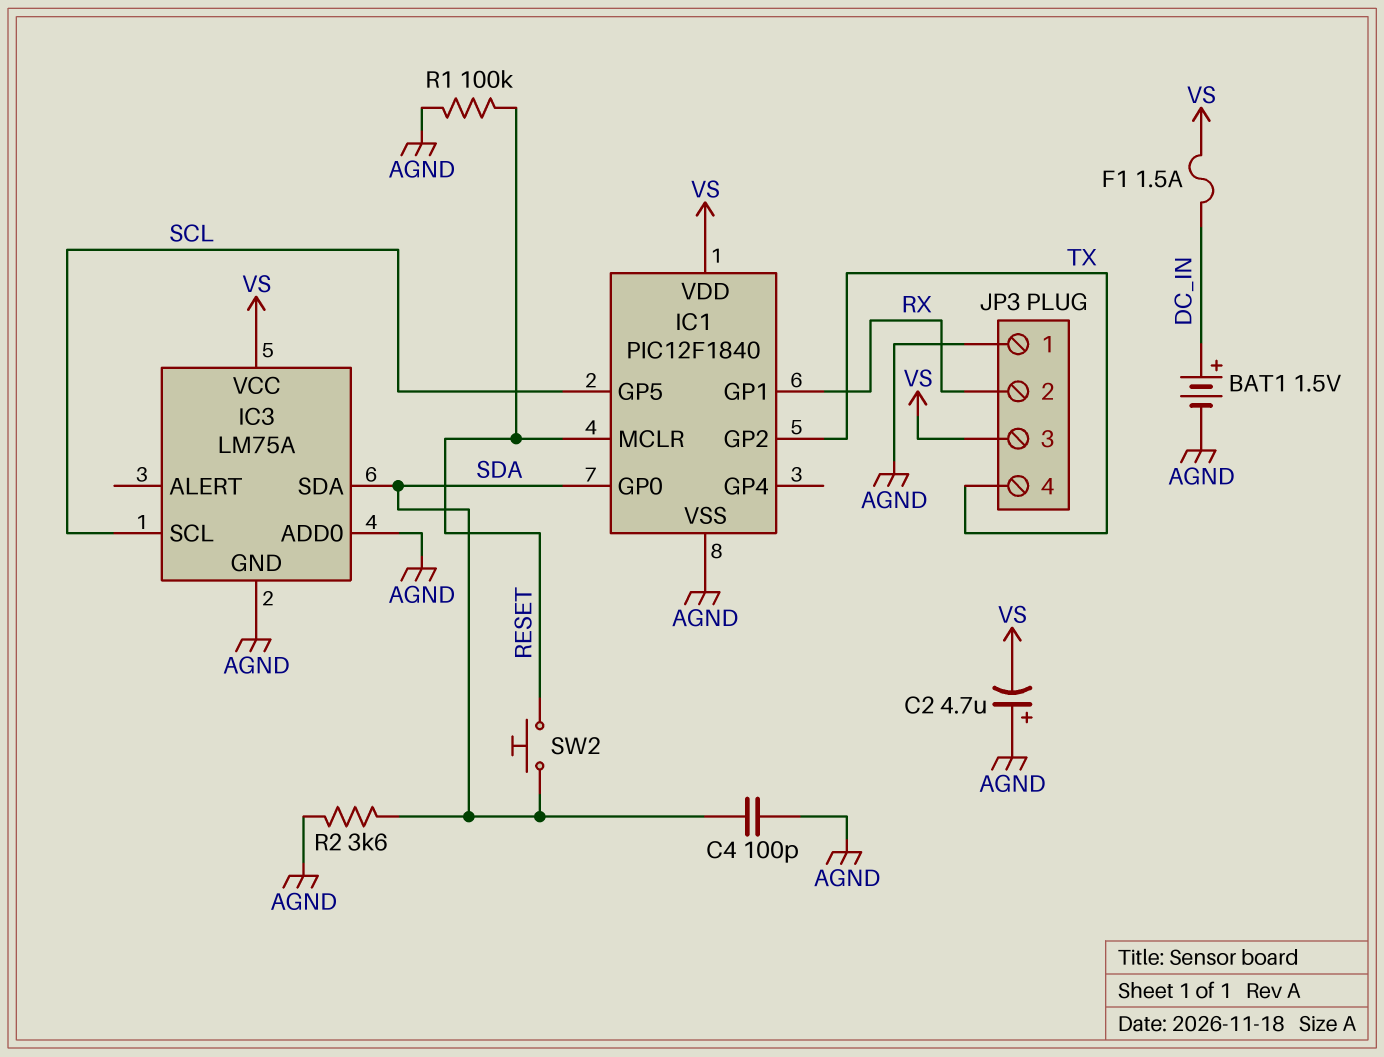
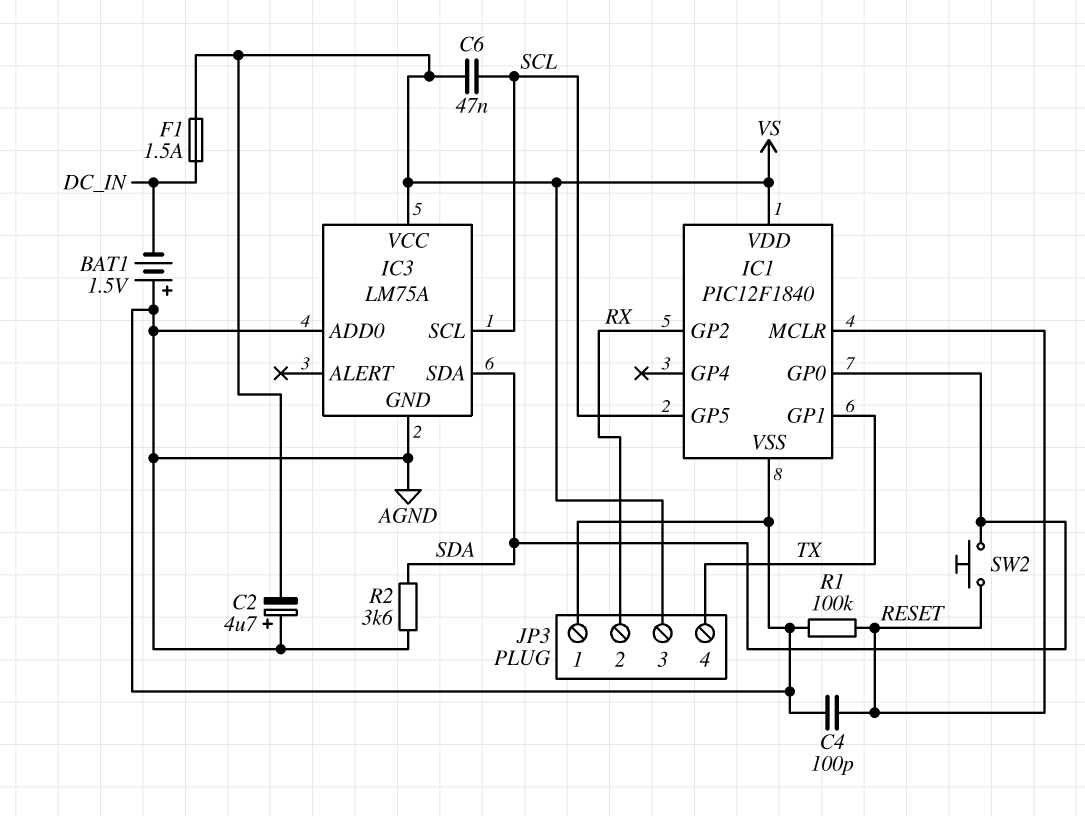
BAT1: 1.5V (plus DC_IN, minus AGND) -> 1.5V (plus AGND, minus DC_IN)
C4: 100pF (AGND, SDA) -> 100pF (AGND, RESET)
C6: none -> 47nF (SCL, VS)
IC1 pin GP1: RX -> TX
IC1 pin GP2: TX -> RX

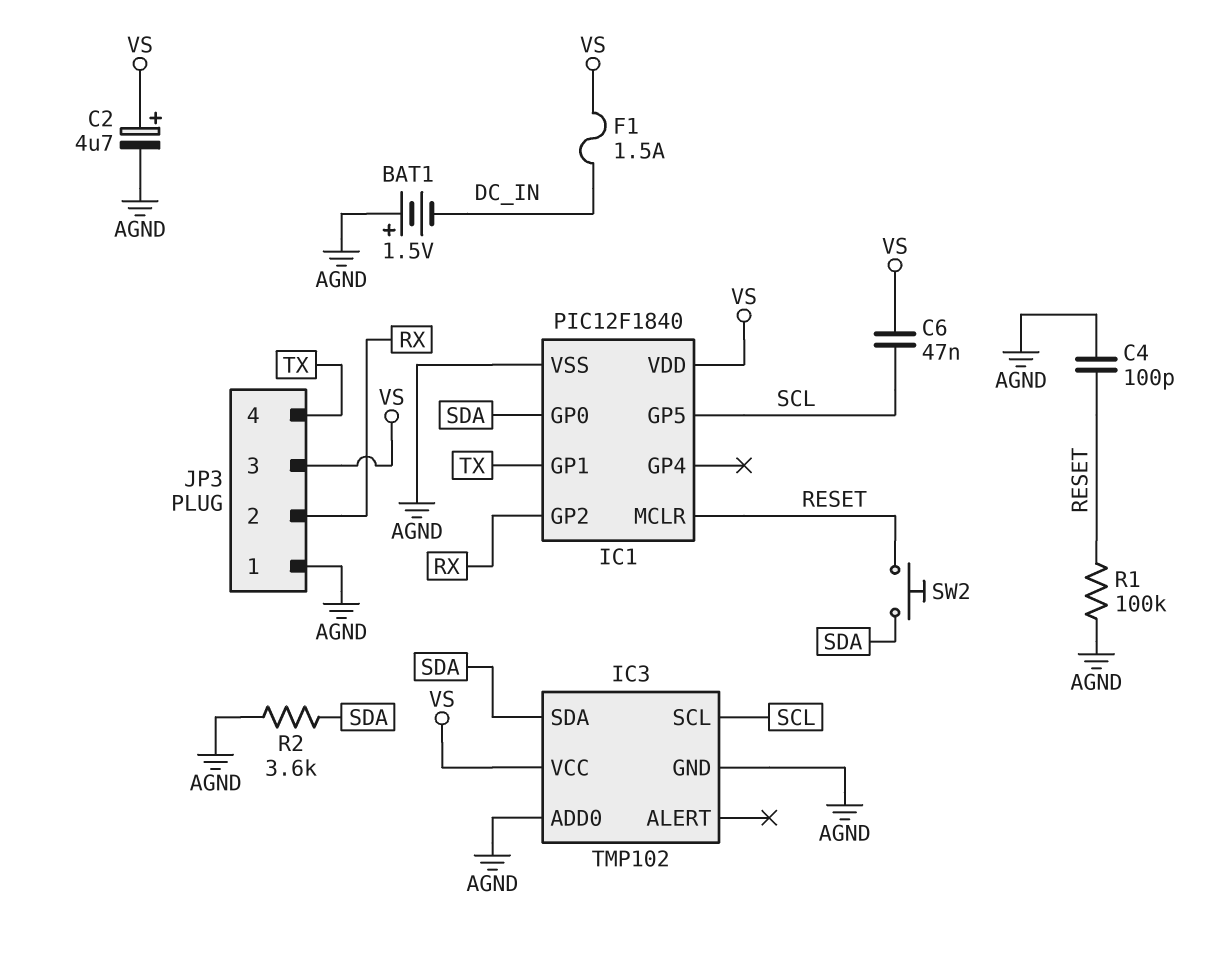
C2: 4.7uF (plus AGND, minus VS) -> 4.7uF (plus VS, minus AGND)
IC3: LM75A -> TMP102

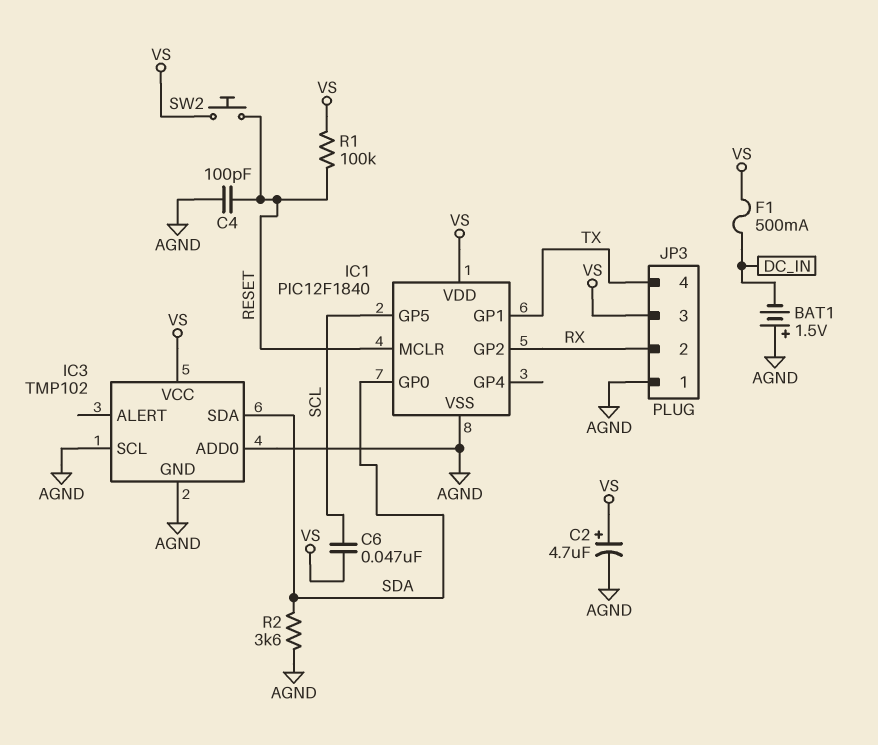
F1: 1.5A (DC_IN, VS) -> 500mA (DC_IN, VS)
IC3 pin SCL: SCL -> AGND
R1: 100k (AGND, RESET) -> 100k (RESET, VS)
SW2: button (RESET, SDA) -> button (RESET, VS)

